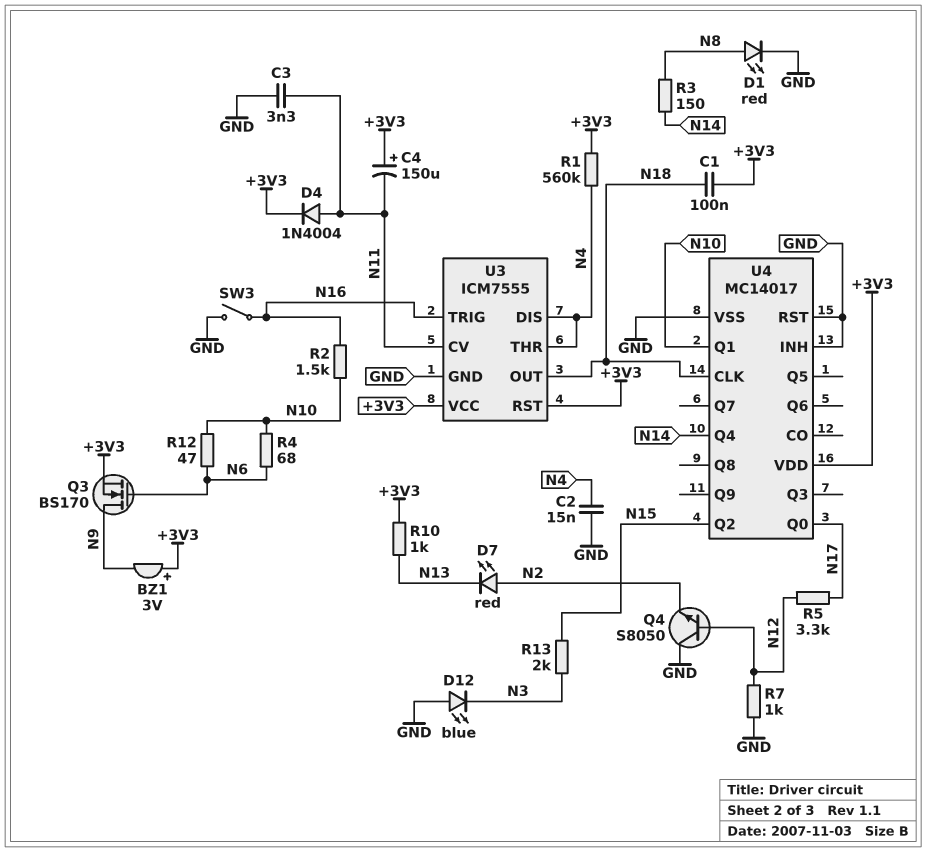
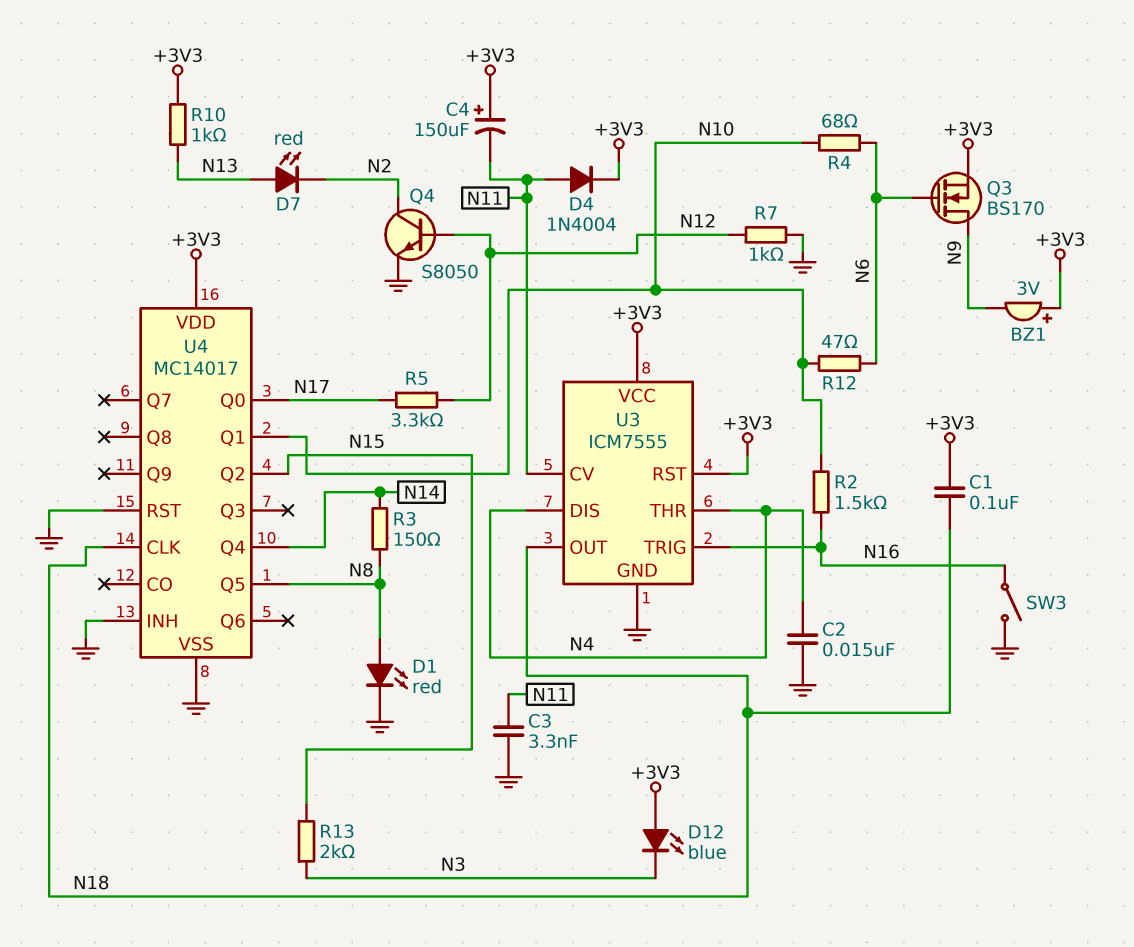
D7: LED red (A N2, K N13) -> LED red (A N13, K N2)
D12: LED blue (A GND, K N3) -> LED blue (A +3V3, K N3)
Q4: NPN S8050 (B N12, C GND, E N2) -> NPN S8050 (B N12, C N2, E GND)
R1: 560k (+3V3, N4) -> none
U4 pin Q5: none -> N8

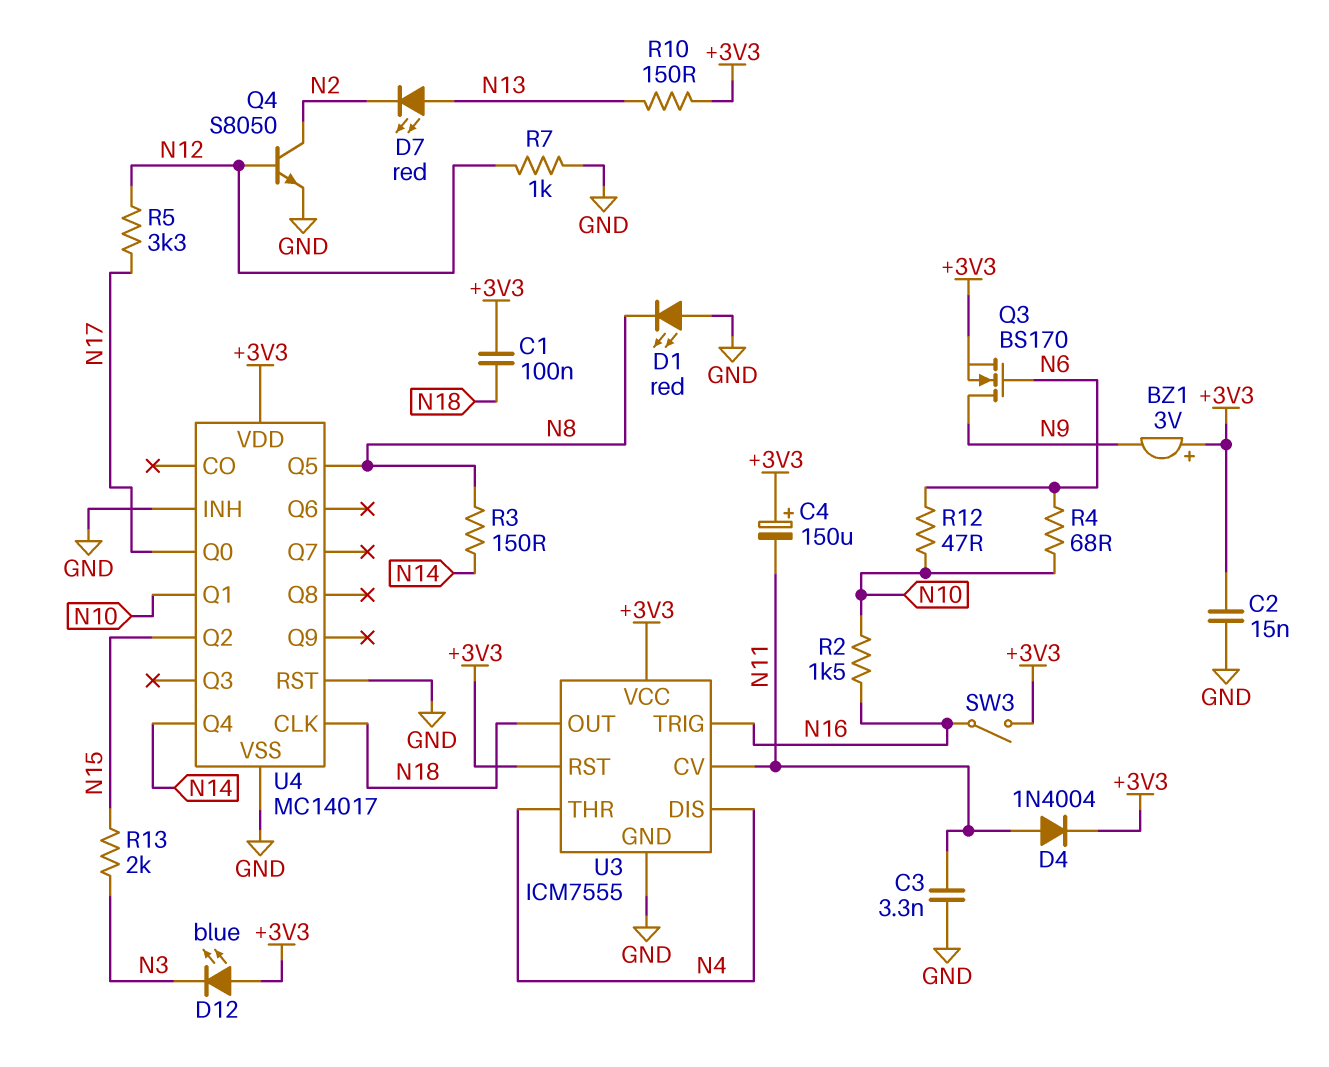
C2: 15nF (GND, N4) -> 15nF (+3V3, GND)
D1: LED red (A N8, K GND) -> LED red (A GND, K N8)
R10: 1k (+3V3, N13) -> 150 (+3V3, N13)
SW3: switch (GND, N16) -> switch (+3V3, N16)

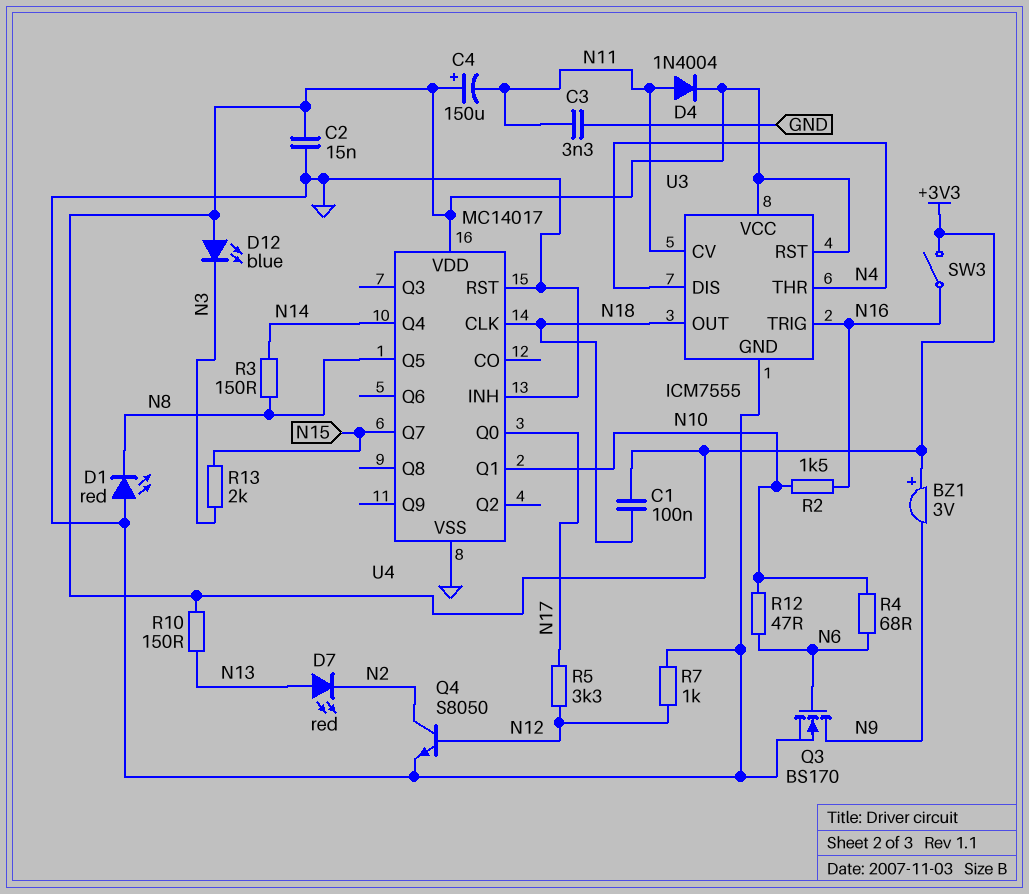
Q3: NMOS BS170 (G N6, D N9, S +3V3) -> NMOS BS170 (G N6, D N9, S GND)
U4 pin Q2: N15 -> none
U4 pin Q7: none -> N15

